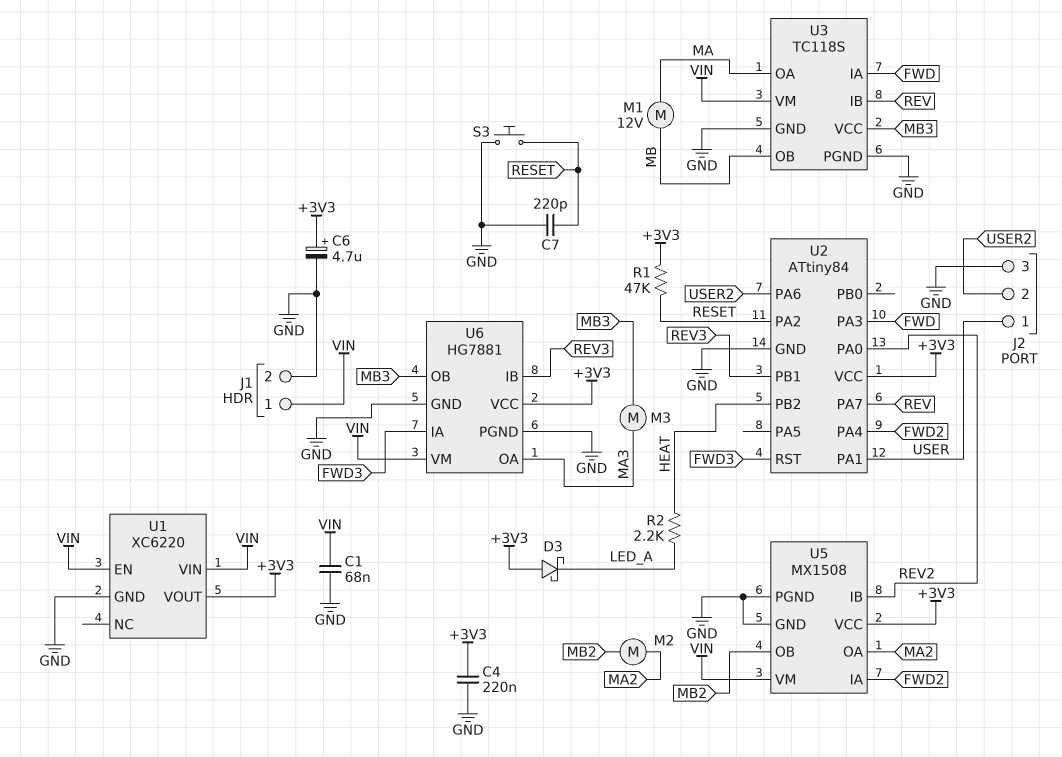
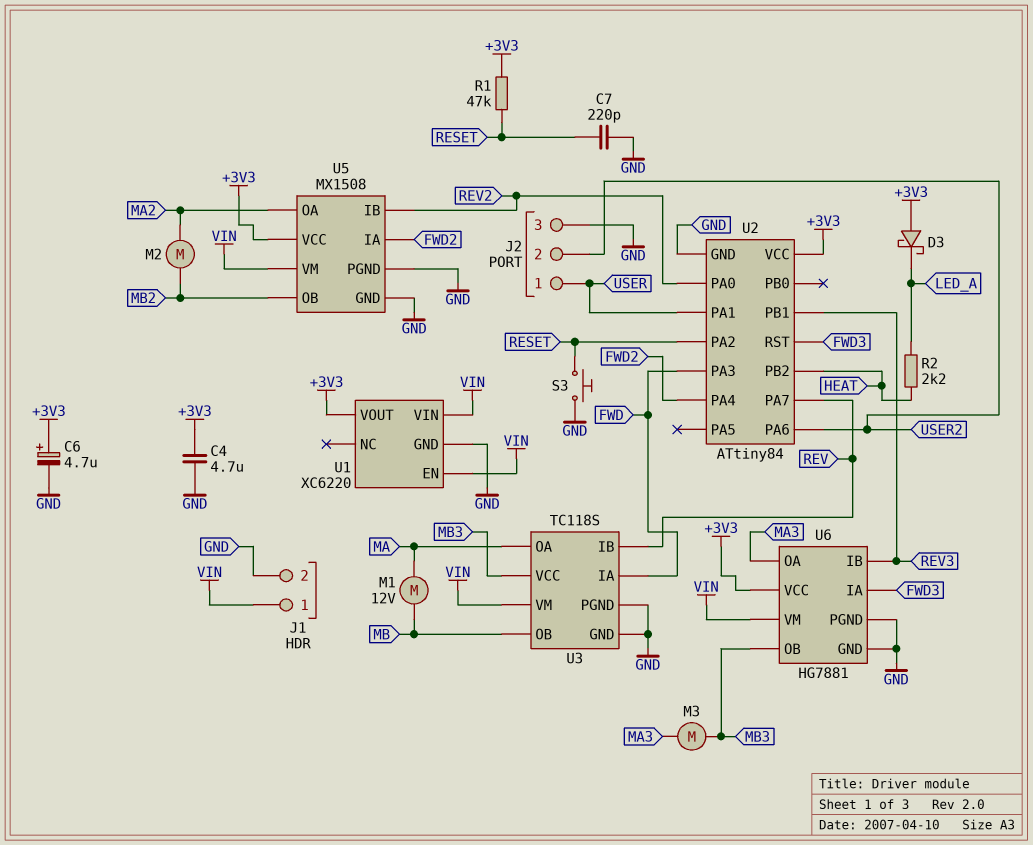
C1: 68nF (GND, VIN) -> none
C4: 220nF (+3V3, GND) -> 4.7uF (+3V3, GND)

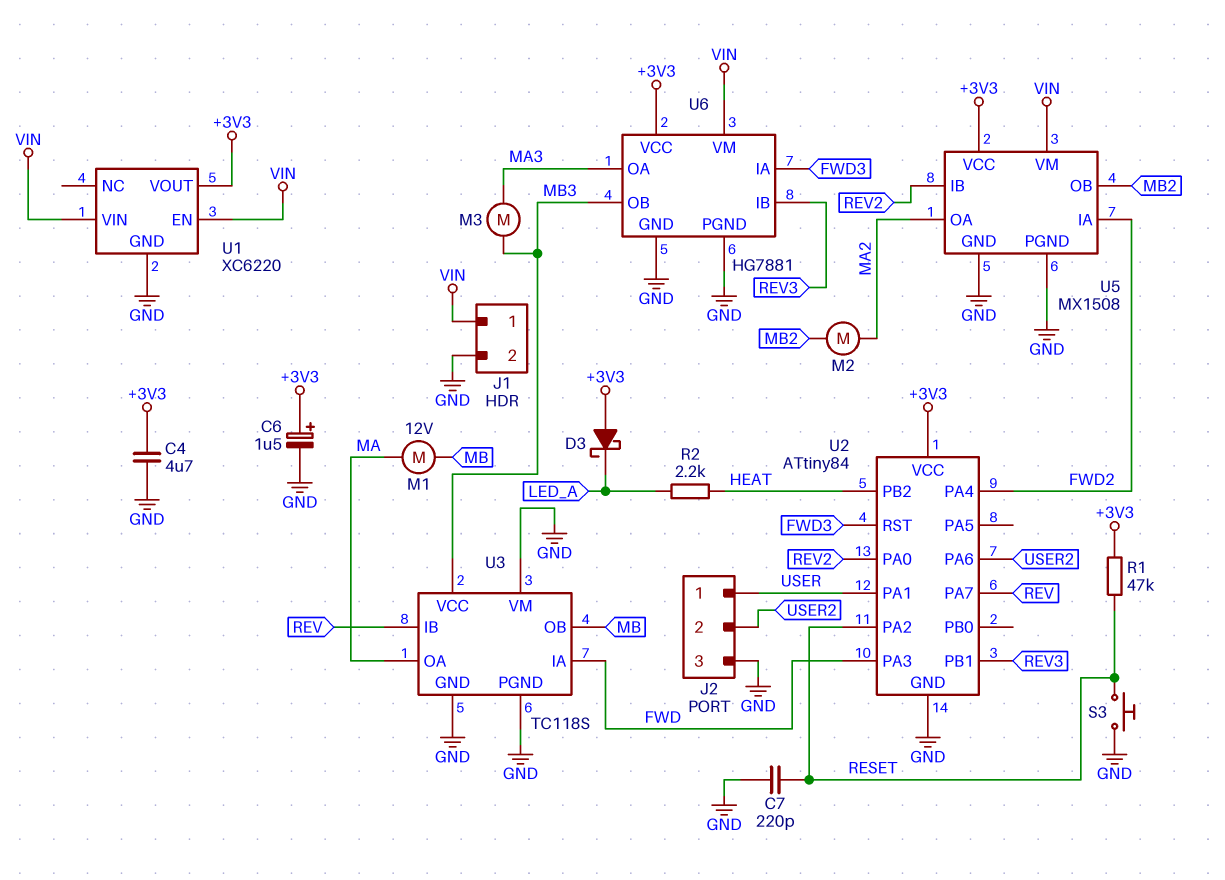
C6: 4.7uF (plus +3V3, minus GND) -> 1.5uF (plus +3V3, minus GND)
U3 pin VM: VIN -> GND

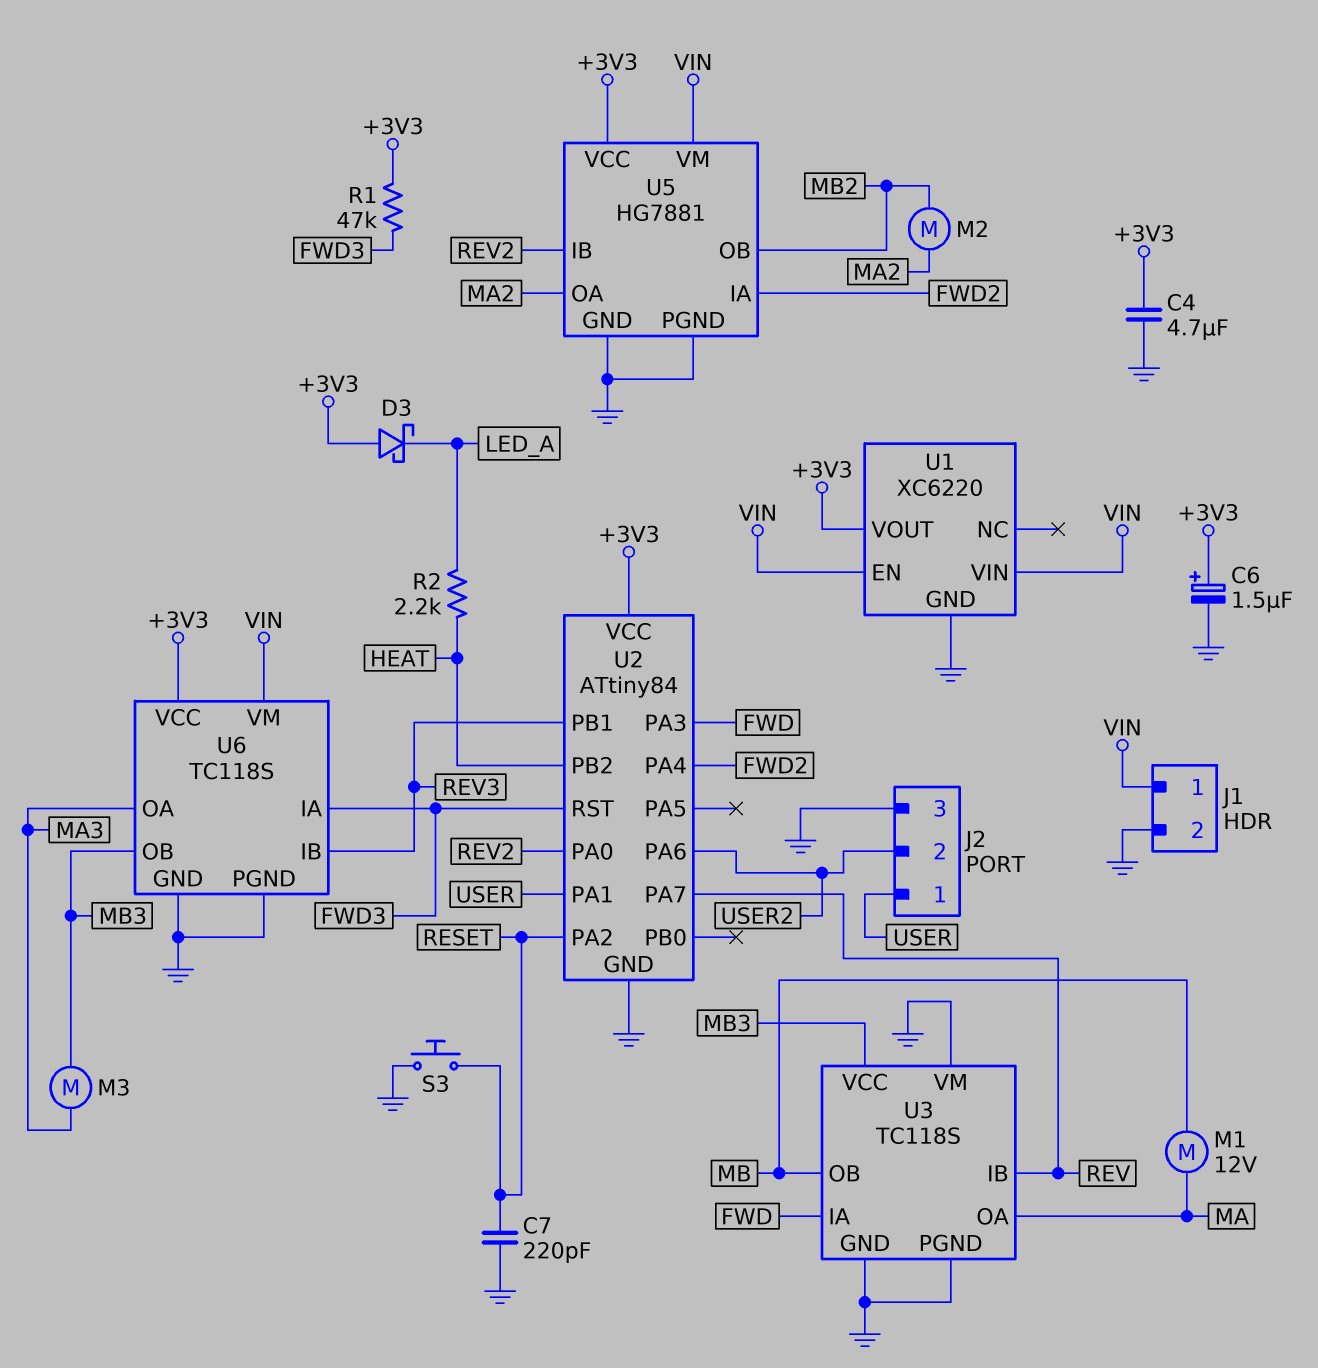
R1: 47k (+3V3, RESET) -> 47k (+3V3, FWD3)
U5: MX1508 -> HG7881
U6: HG7881 -> TC118S

